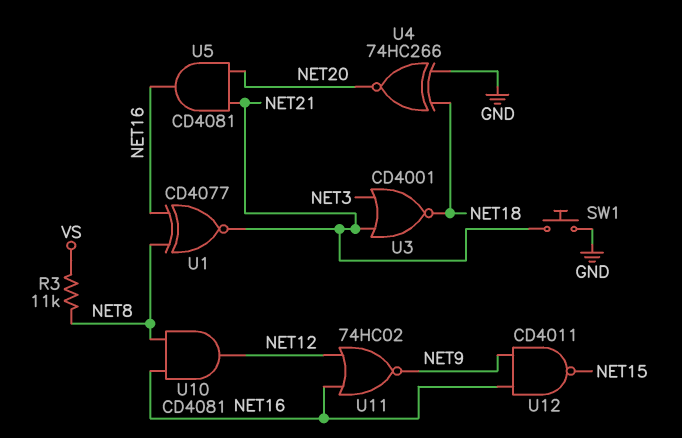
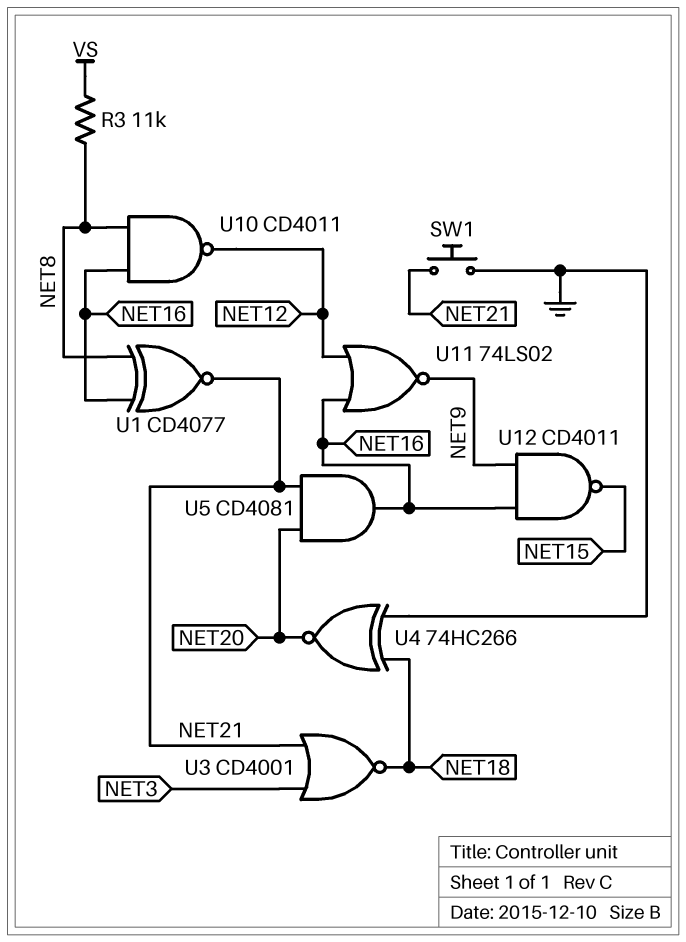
U10: AND CD4081 (in NET8, in NET16, out NET12) -> NAND CD4011 (in NET8, in NET16, out NET12)
U11: NOR 74HC02 (in NET12, in NET16, out NET9) -> NOR 74LS02 (in NET12, in NET16, out NET9)

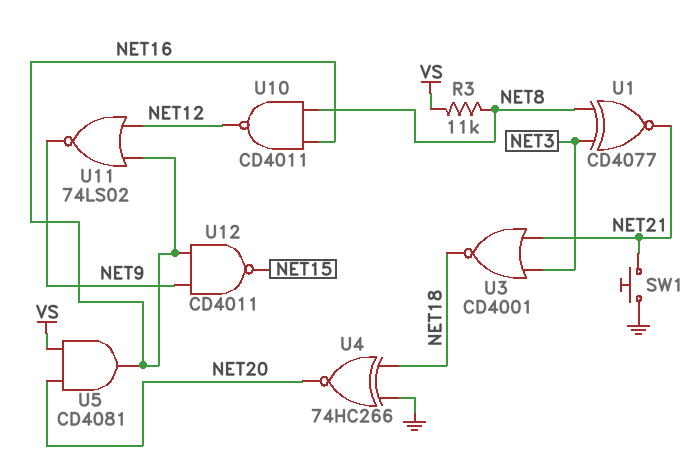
U1: XNOR CD4077 (in NET8, in NET16, out NET21) -> XNOR CD4077 (in NET3, in NET8, out NET21)
U5: AND CD4081 (in NET20, in NET21, out NET16) -> AND CD4081 (in NET20, in VS, out NET16)

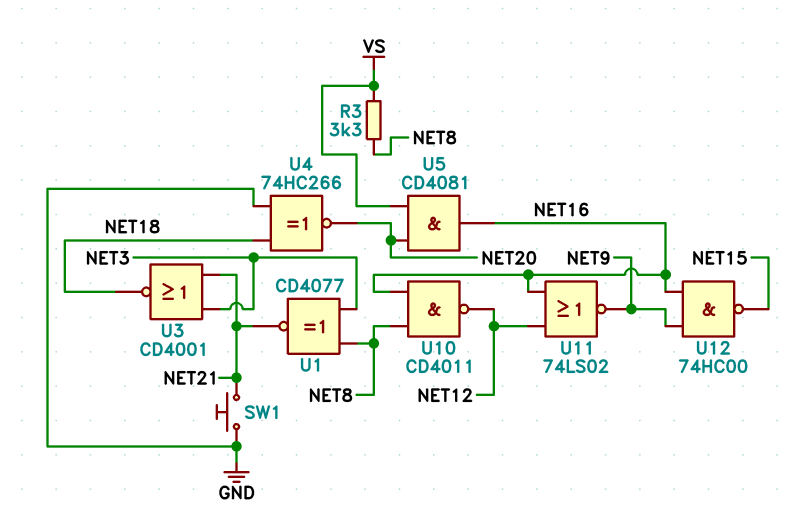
R3: 11k (NET8, VS) -> 3.3k (NET8, VS)
U12: NAND CD4011 (in NET9, in NET16, out NET15) -> NAND 74HC00 (in NET9, in NET16, out NET15)

